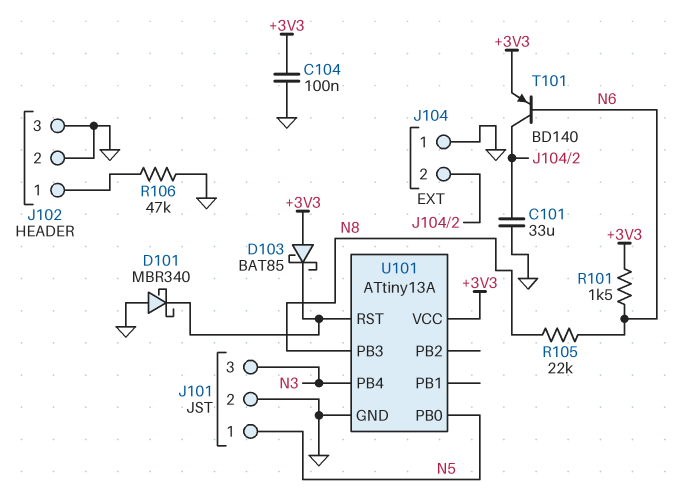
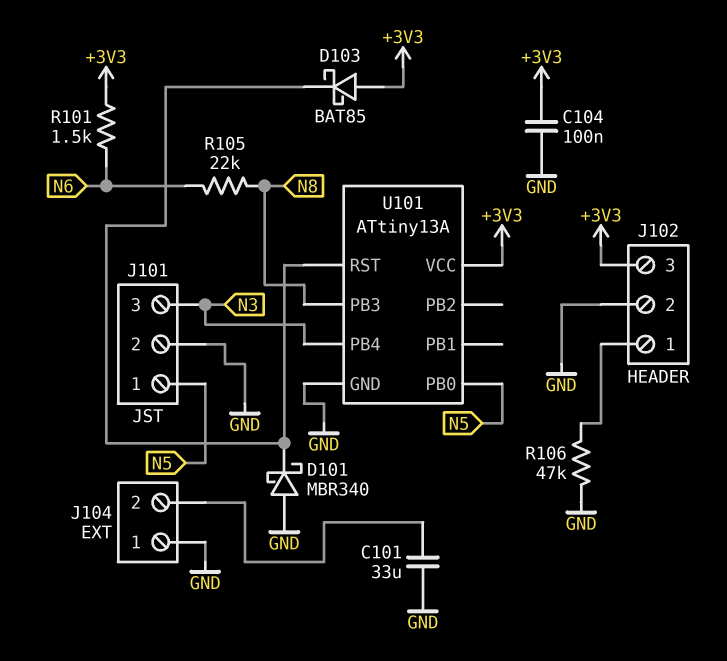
J102 pin 3: GND -> +3V3
T101: PNP BD140 (B N6, C J104/2, E +3V3) -> none

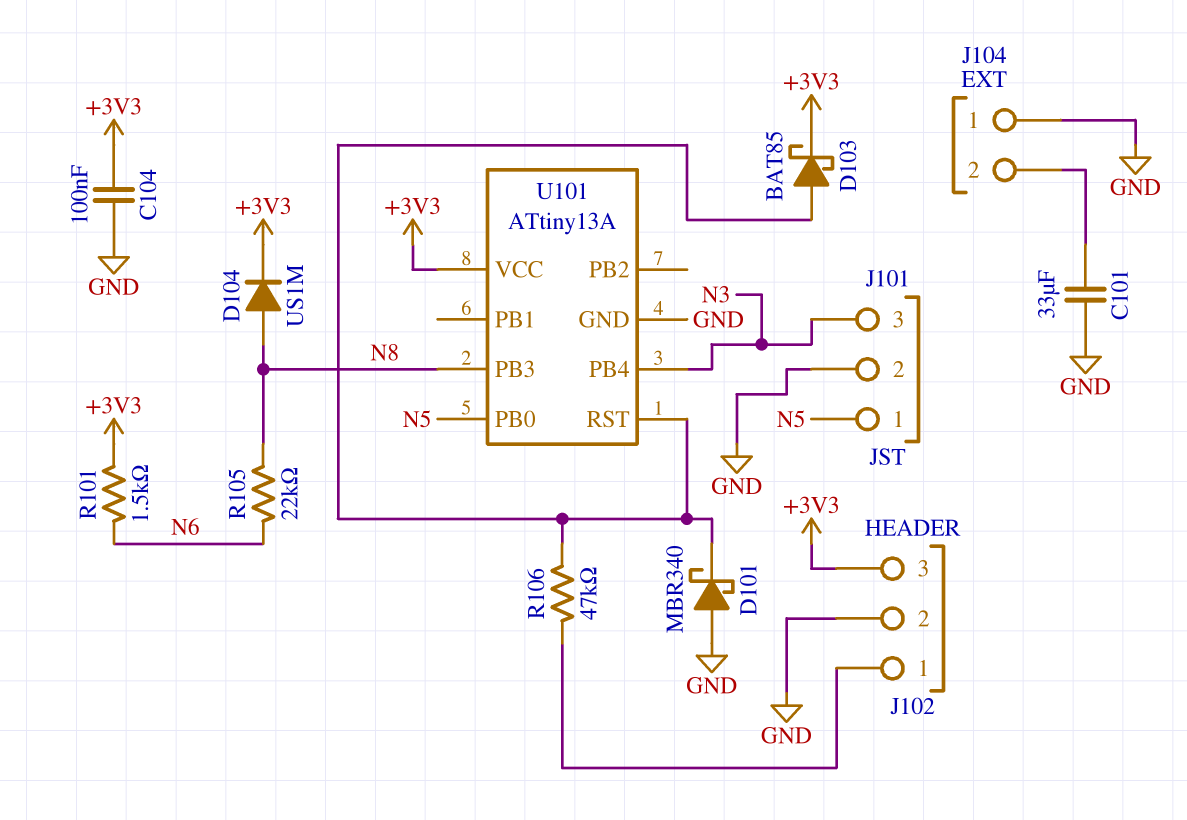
D103: schottky BAT85 (A +3V3, K U101/RST) -> schottky BAT85 (A U101/RST, K +3V3)
D104: none -> diode US1M (A N8, K +3V3)
R106: 47k (GND, J102/1) -> 47k (J102/1, U101/RST)

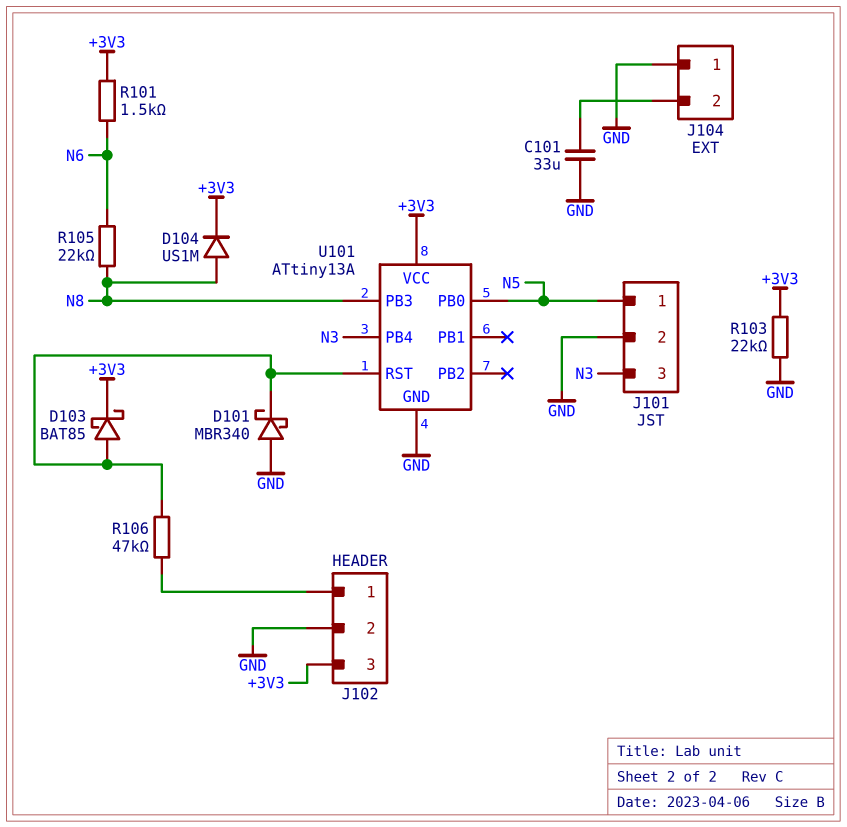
C104: 100nF (+3V3, GND) -> none
R103: none -> 22k (+3V3, GND)

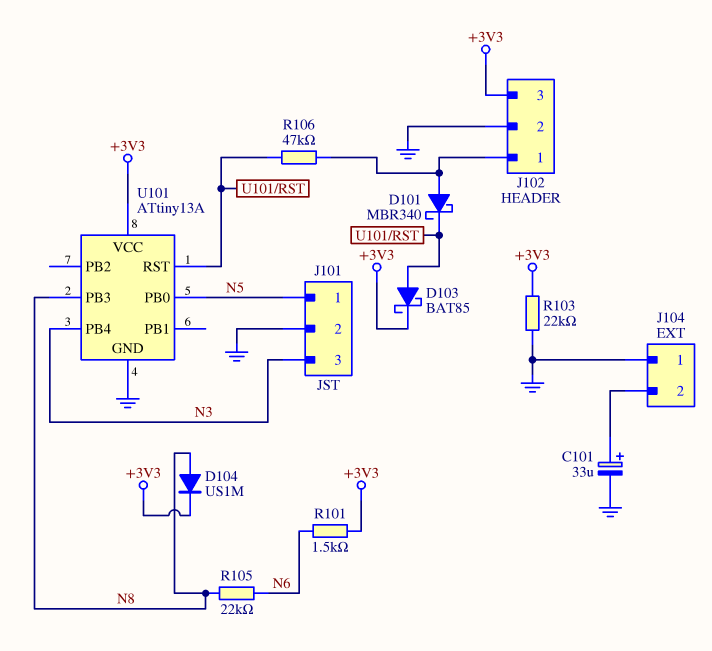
C101: 33uF (GND, J104/2) -> 33uF (plus J104/2, minus GND)
D101: schottky MBR340 (A GND, K U101/RST) -> schottky MBR340 (A J102/1, K U101/RST)

